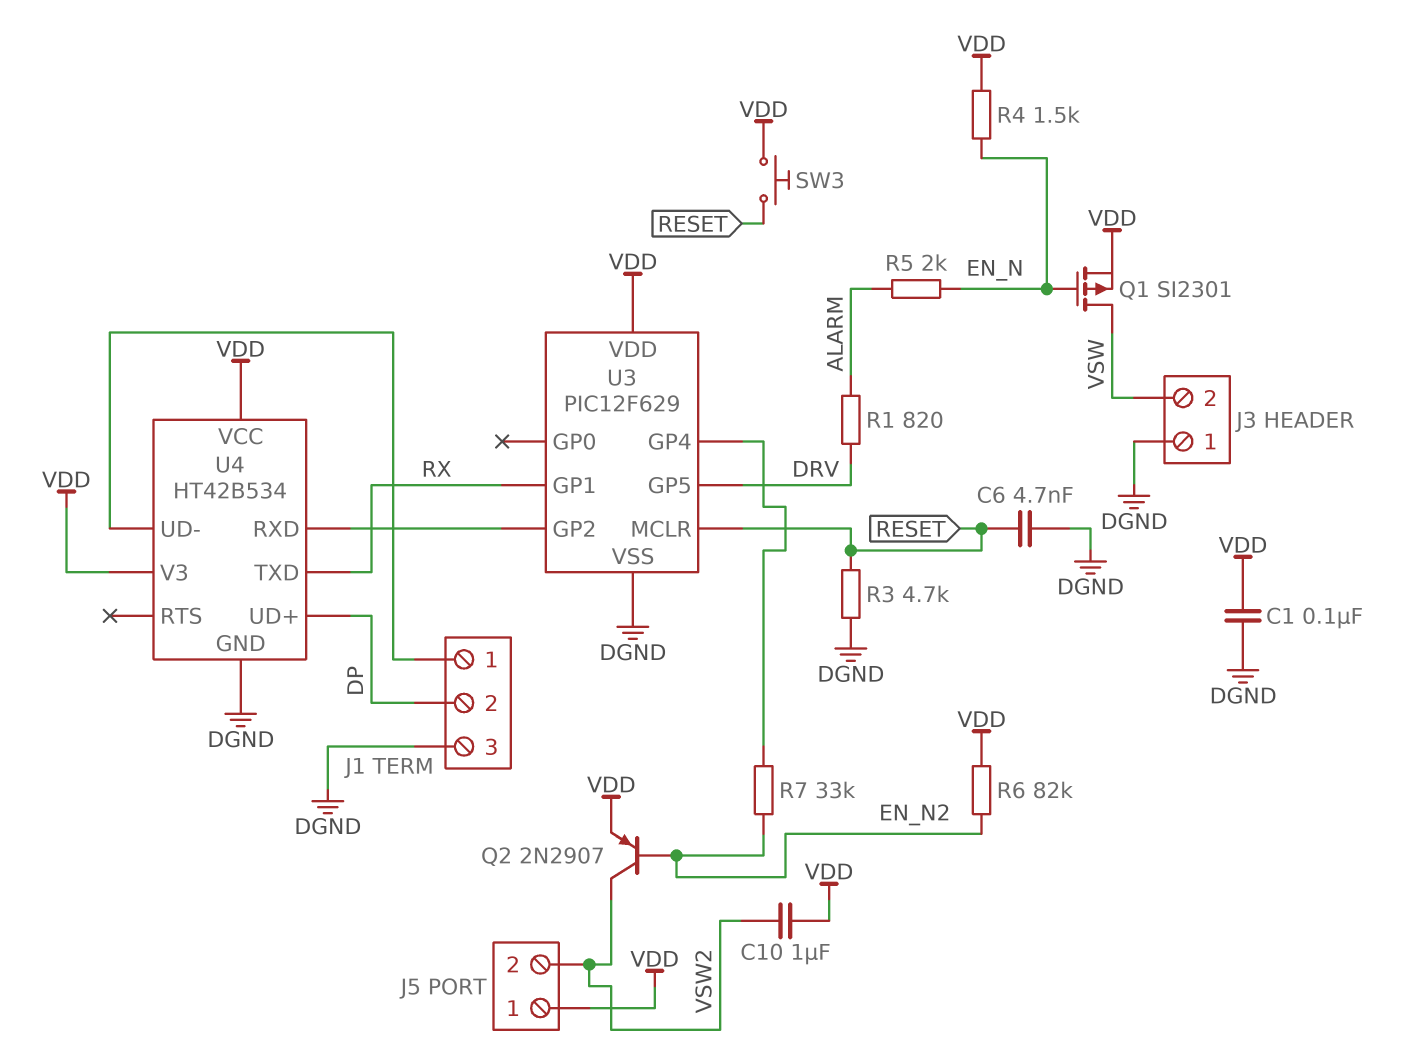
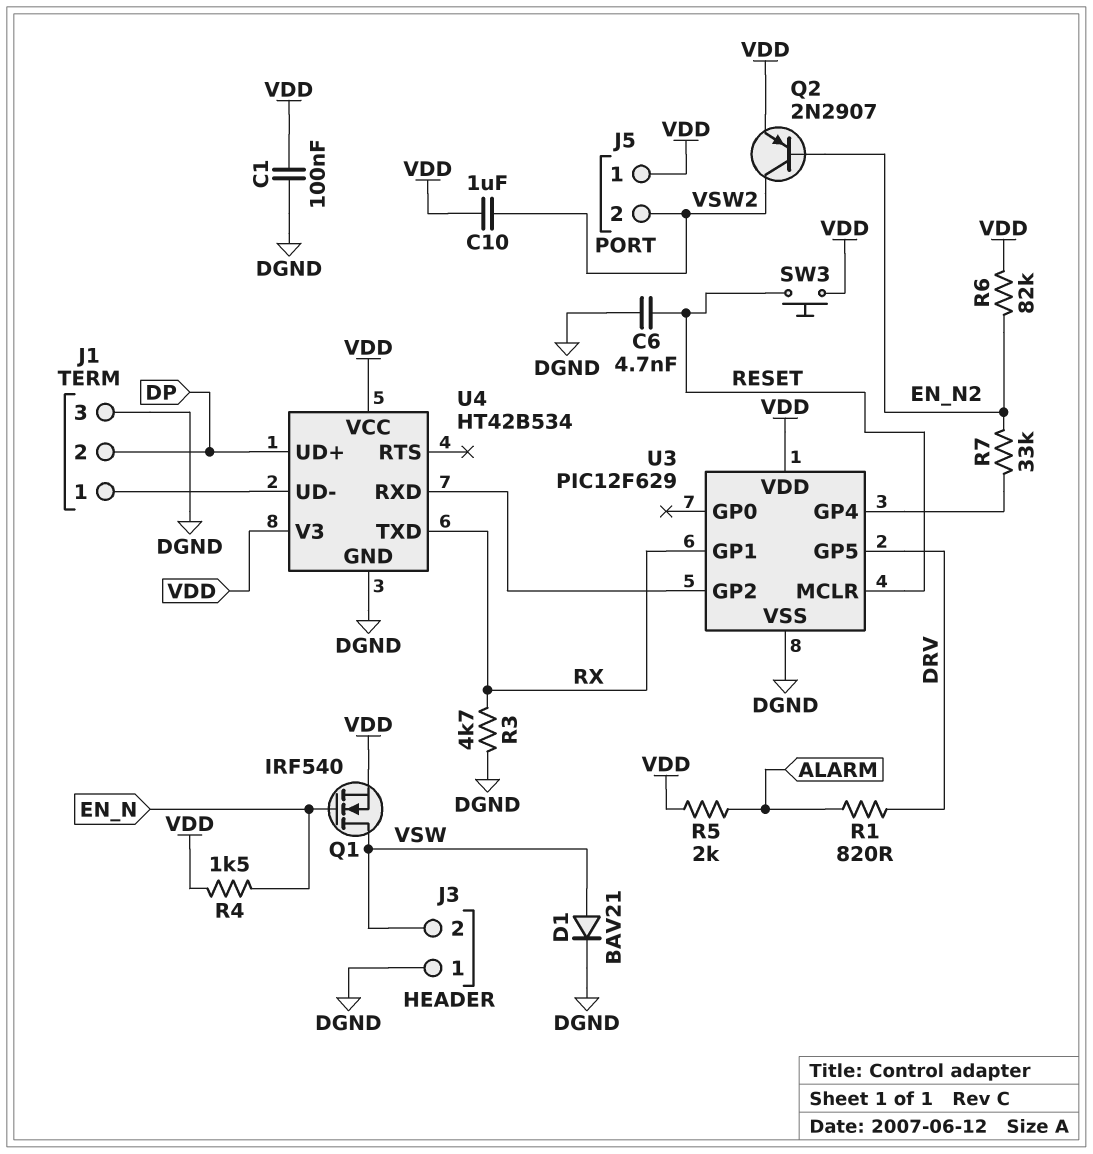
D1: none -> diode BAV21 (A VSW, K DGND)
Q1: PMOS SI2301 (G EN_N, D VSW, S VDD) -> NMOS IRF540 (G EN_N, D VSW, S VDD)
R3: 4.7k (DGND, RESET) -> 4.7k (DGND, RX)
R5: 2k (ALARM, EN_N) -> 2k (ALARM, VDD)

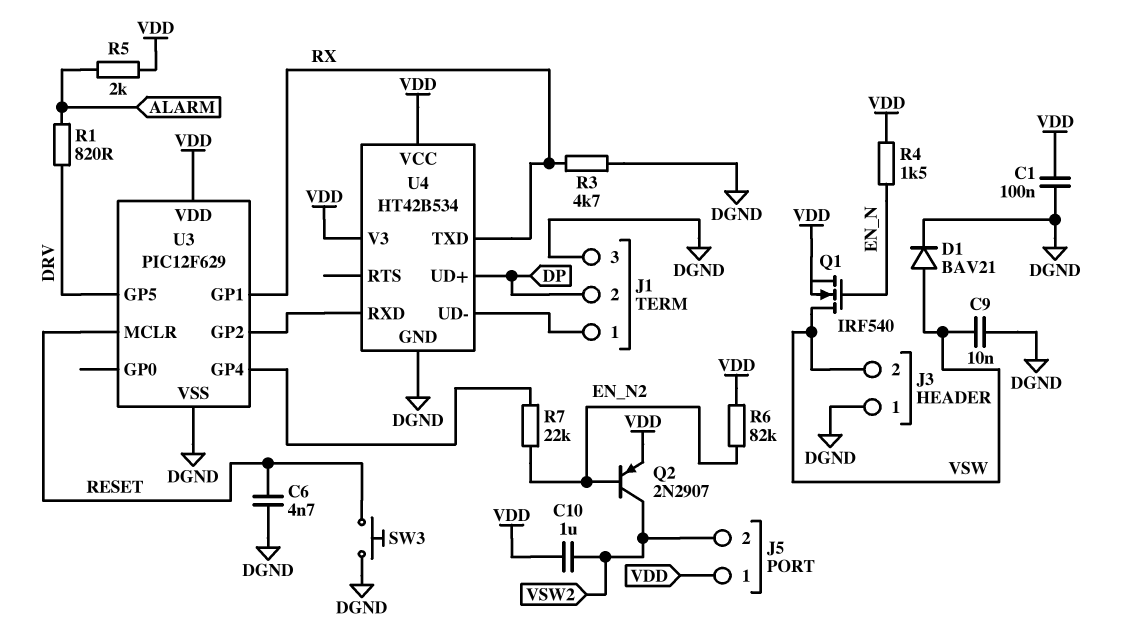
C9: none -> 10nF (DGND, VSW)
R7: 33k (EN_N2, U3/GP4) -> 22k (EN_N2, U3/GP4)
SW3: button (RESET, VDD) -> button (DGND, RESET)

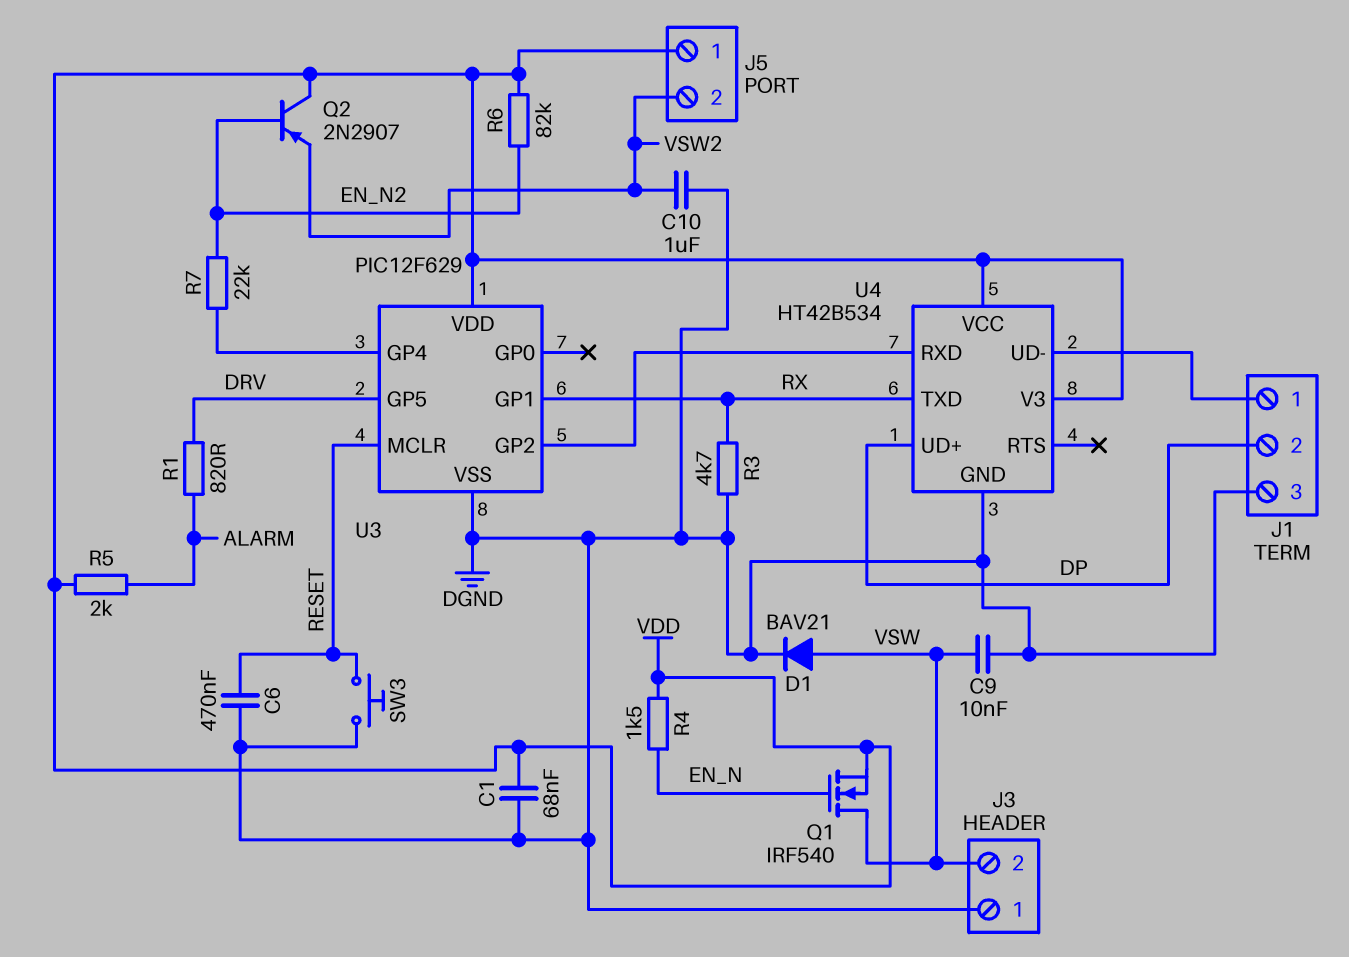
C1: 100nF (DGND, VDD) -> 68nF (DGND, VDD)
C6: 4.7nF (DGND, RESET) -> 470nF (DGND, RESET)
C10: 1uF (VDD, VSW2) -> 1uF (DGND, VSW2)
Q2: PNP 2N2907 (B EN_N2, C VSW2, E VDD) -> PNP 2N2907 (B EN_N2, C VDD, E VSW2)

